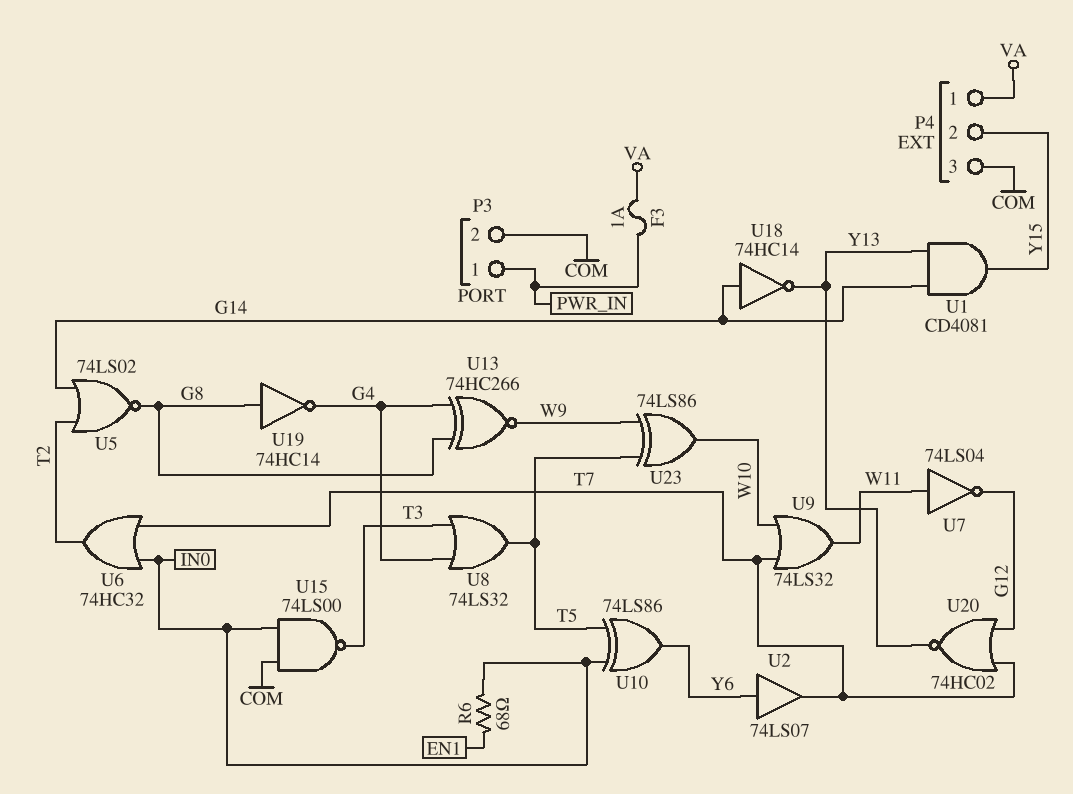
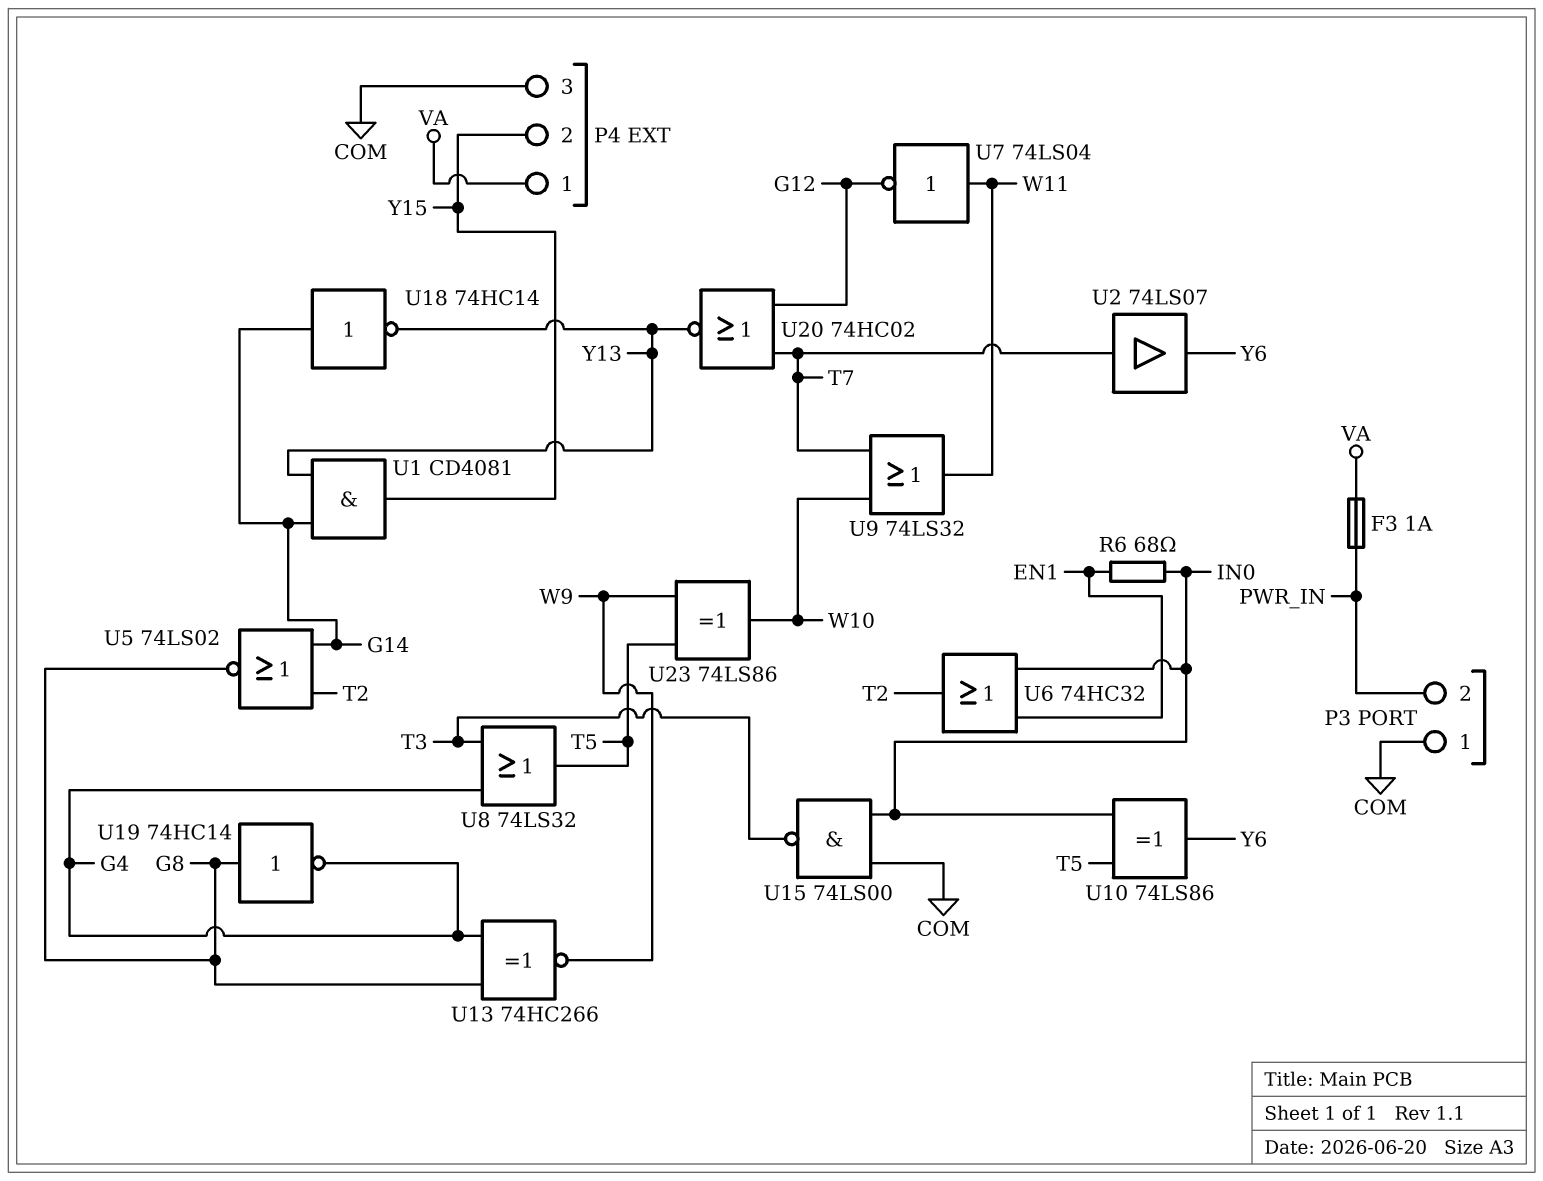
P3 pin 1: PWR_IN -> COM
P3 pin 2: COM -> PWR_IN
U2: buffer 74LS07 (in Y6, out T7) -> buffer 74LS07 (in T7, out Y6)
U6: OR 74HC32 (in IN0, in T7, out T2) -> OR 74HC32 (in EN1, in IN0, out T2)

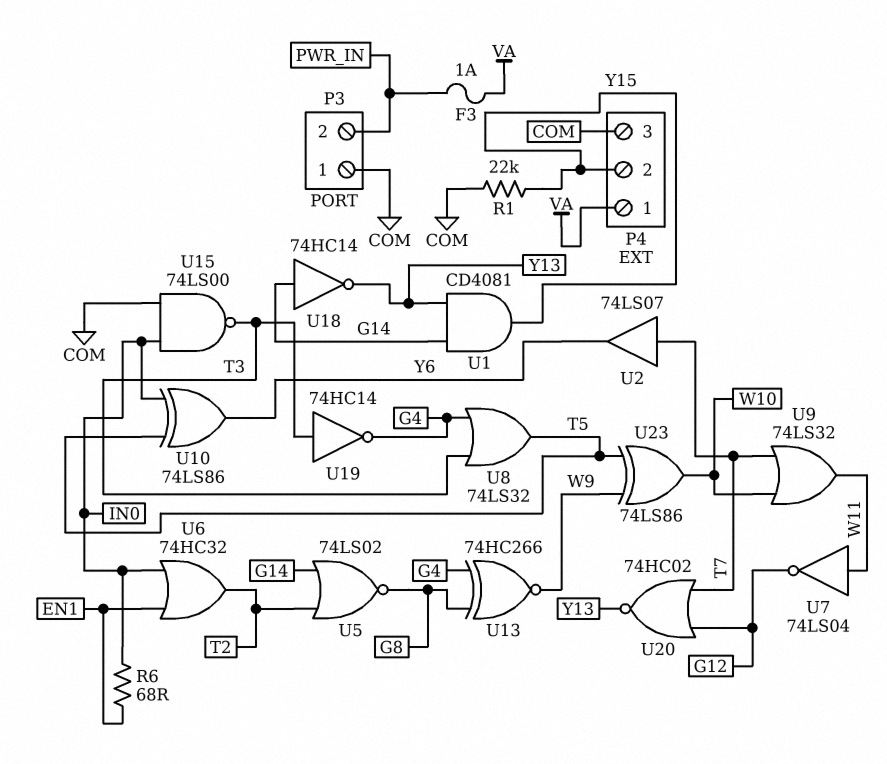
R1: none -> 22k (COM, Y15)
U19: NOT 74HC14 (in G8, out G4) -> NOT 74HC14 (in T3, out G4)

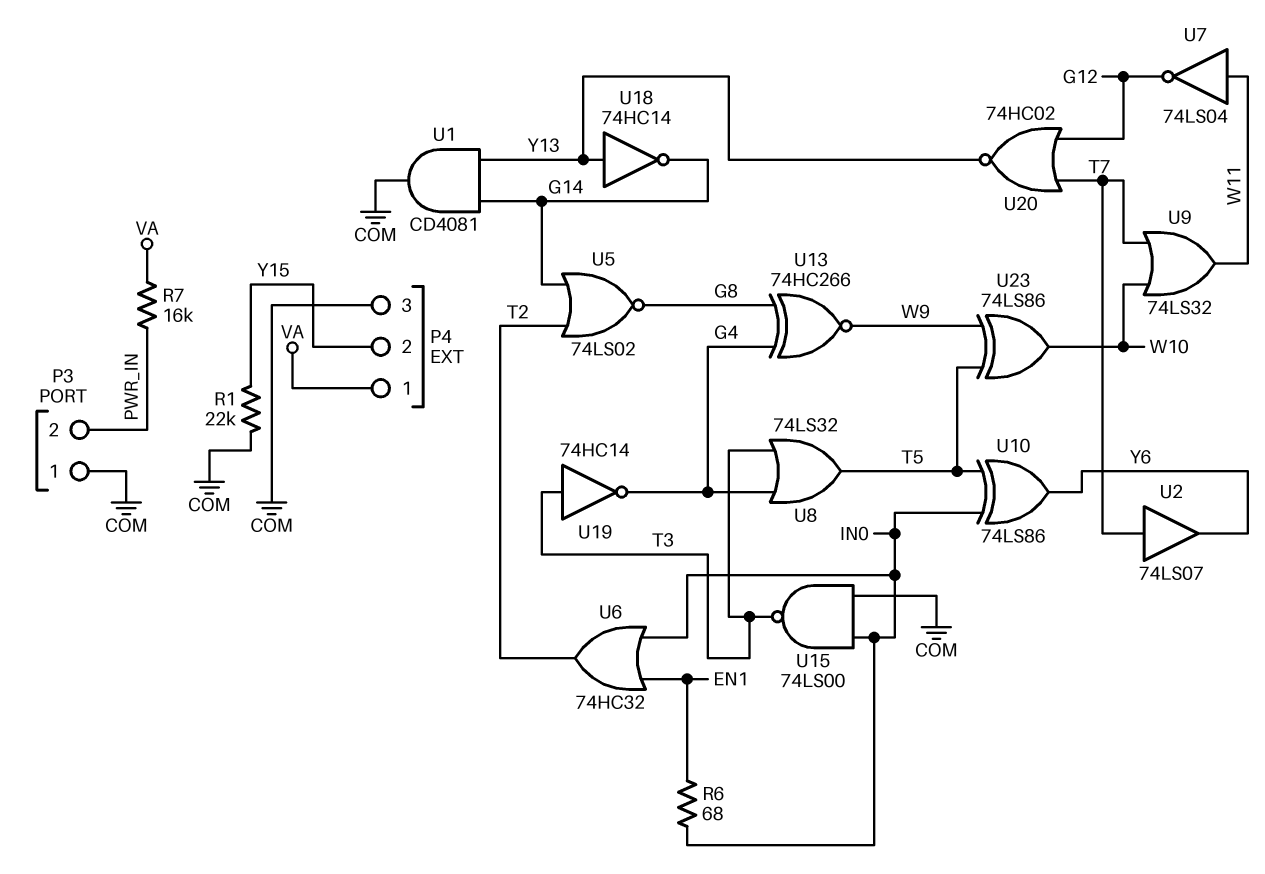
F3: 1A (PWR_IN, VA) -> none
R7: none -> 16k (PWR_IN, VA)
U1: AND CD4081 (in G14, in Y13, out Y15) -> AND CD4081 (in G14, in Y13, out COM)
U18: NOT 74HC14 (in G14, out Y13) -> NOT 74HC14 (in Y13, out G14)

